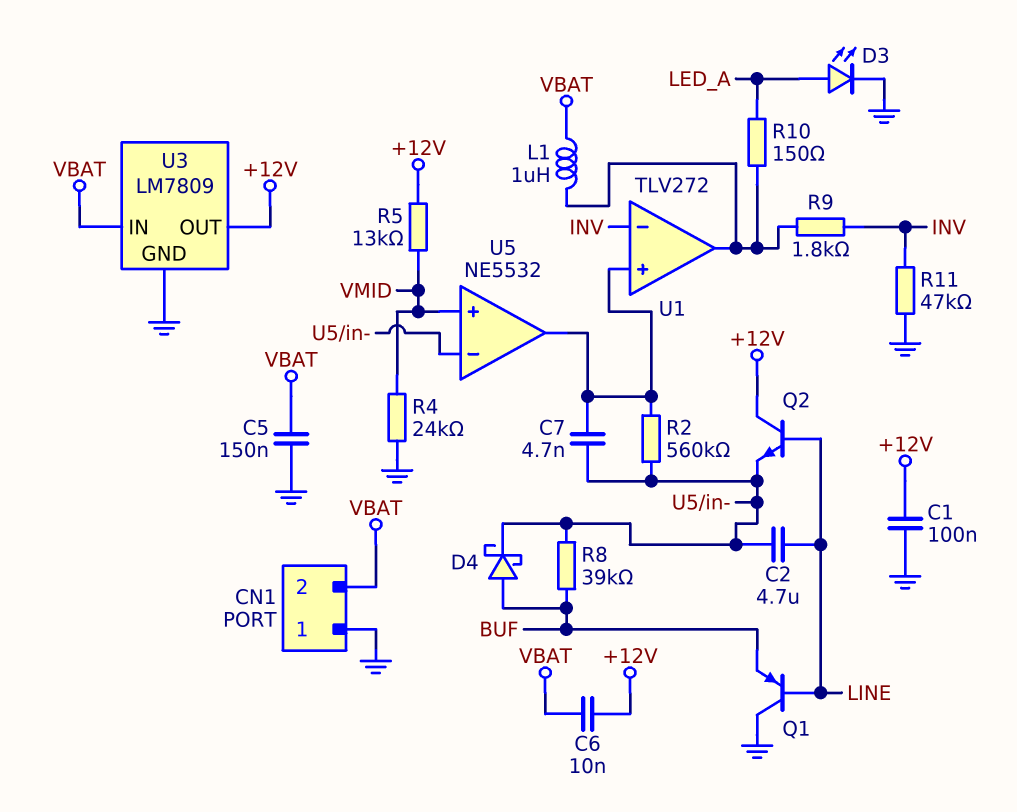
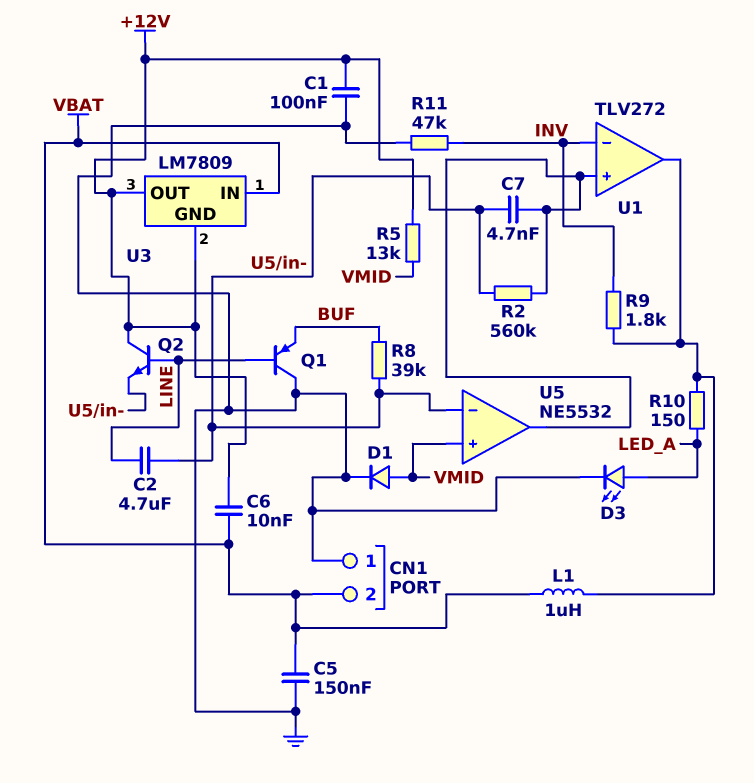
D1: none -> diode (A VMID, K GND)
D4: schottky (A BUF, K U5/in-) -> none
R4: 24k (GND, VMID) -> none
U3 pin GND: GND -> +12V

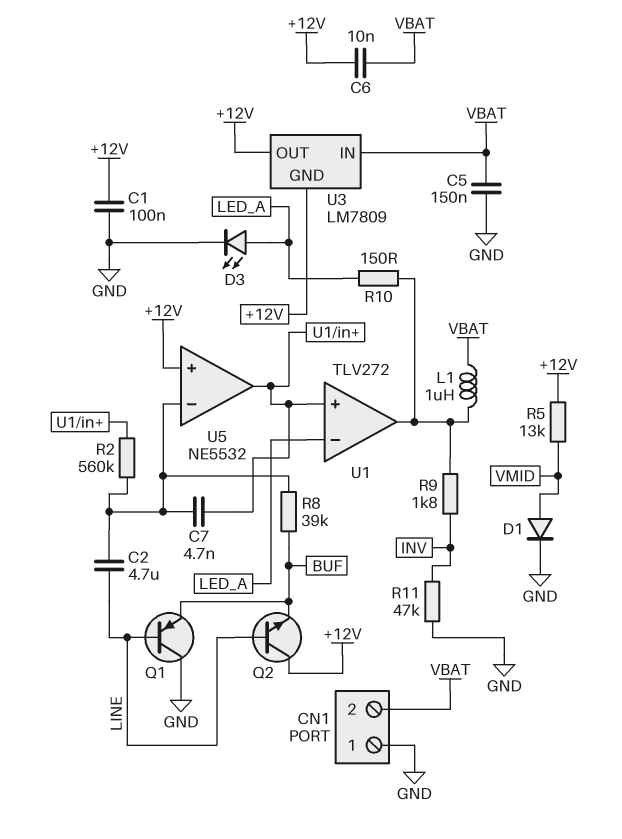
Q2: NPN (B LINE, C +12V, E U5/in-) -> NPN (B LINE, C +12V, E BUF)
U1 pin in-: INV -> LED_A
U5 pin in+: VMID -> +12V

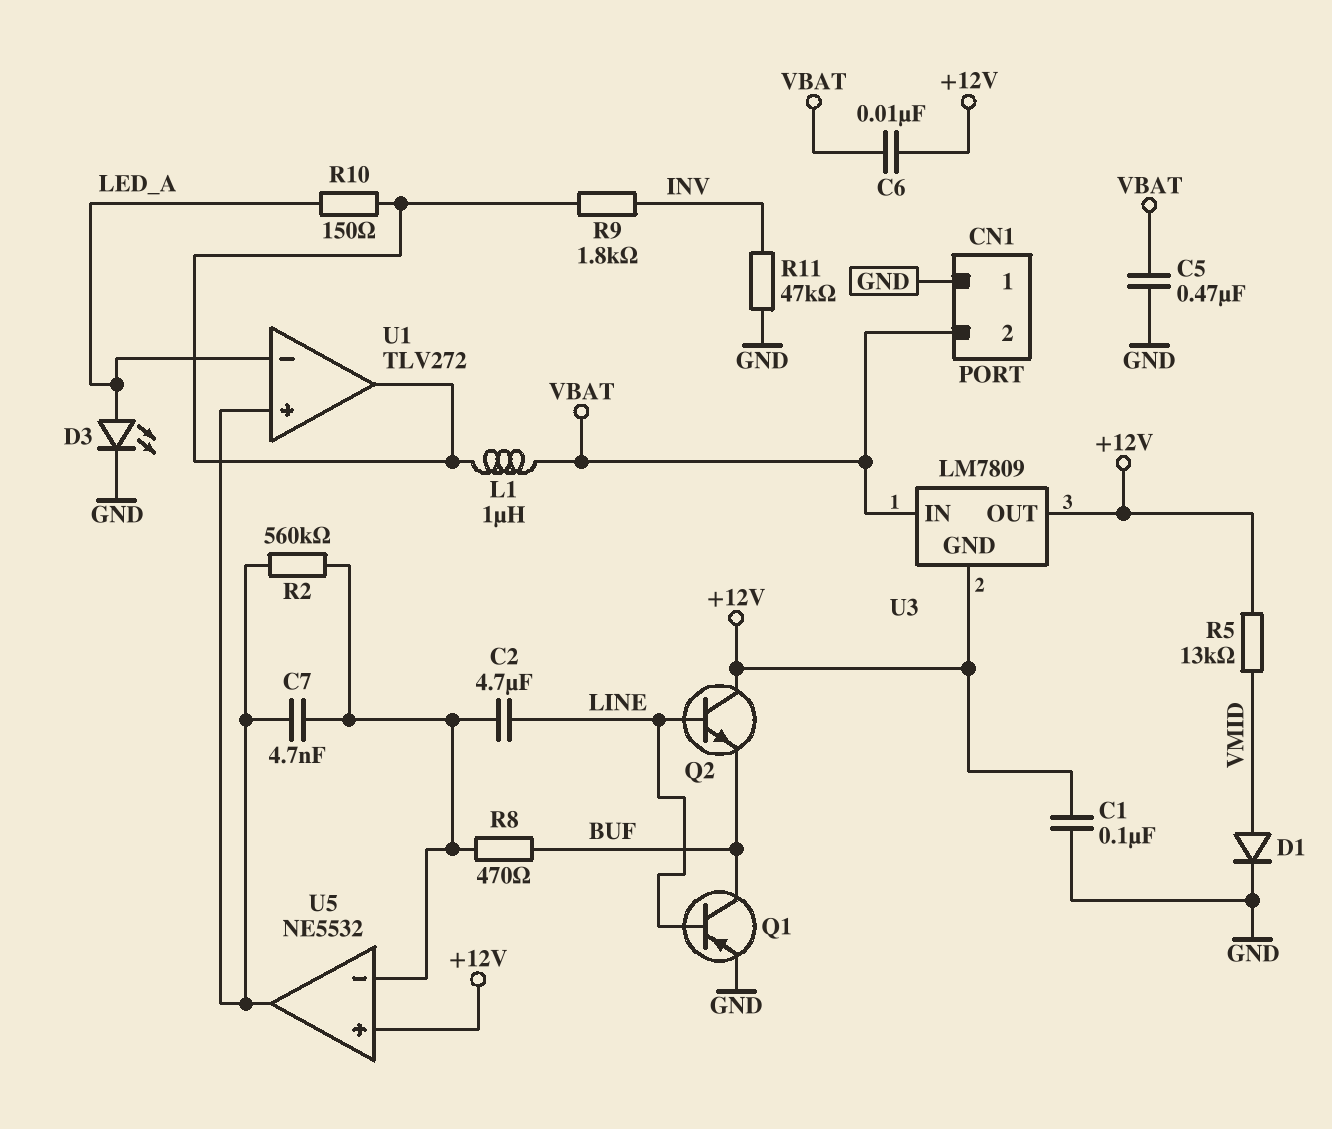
C5: 150nF (GND, VBAT) -> 470nF (GND, VBAT)
Q1: PNP (B LINE, C GND, E BUF) -> PNP (B LINE, C BUF, E GND)
R8: 39k (BUF, U5/in-) -> 470 (BUF, U5/in-)

